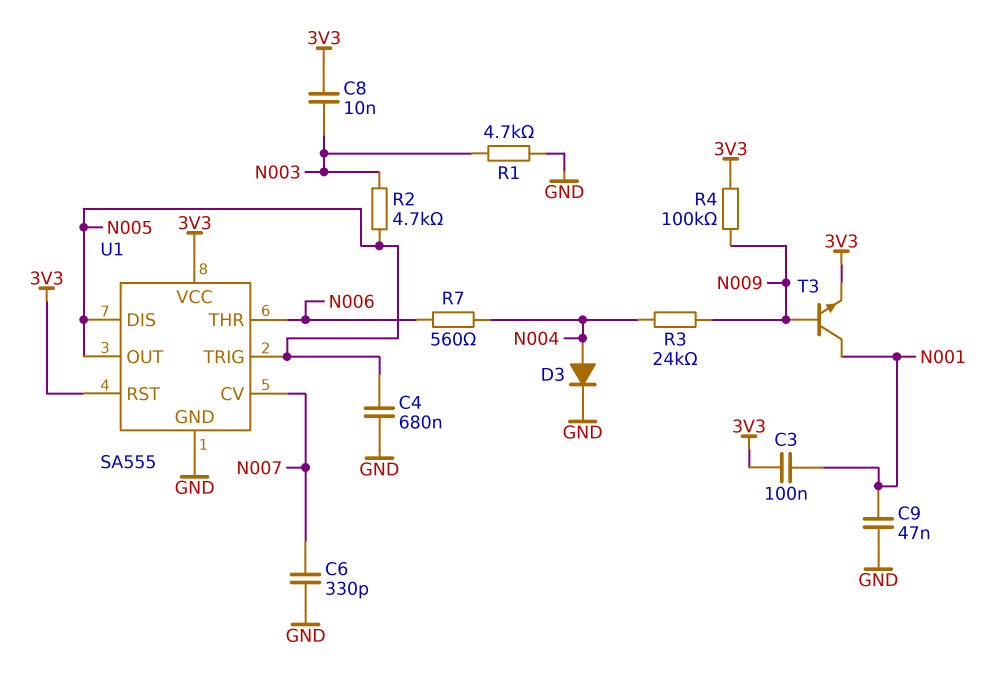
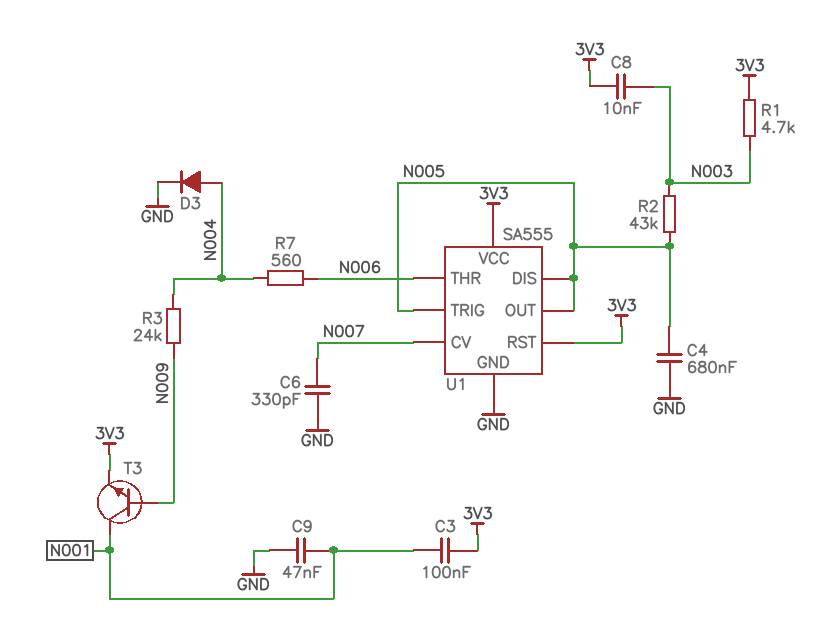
R1: 4.7k (GND, N003) -> 4.7k (3V3, N003)
R2: 4.7k (N003, N005) -> 43k (N003, N005)
R4: 100k (3V3, N009) -> none

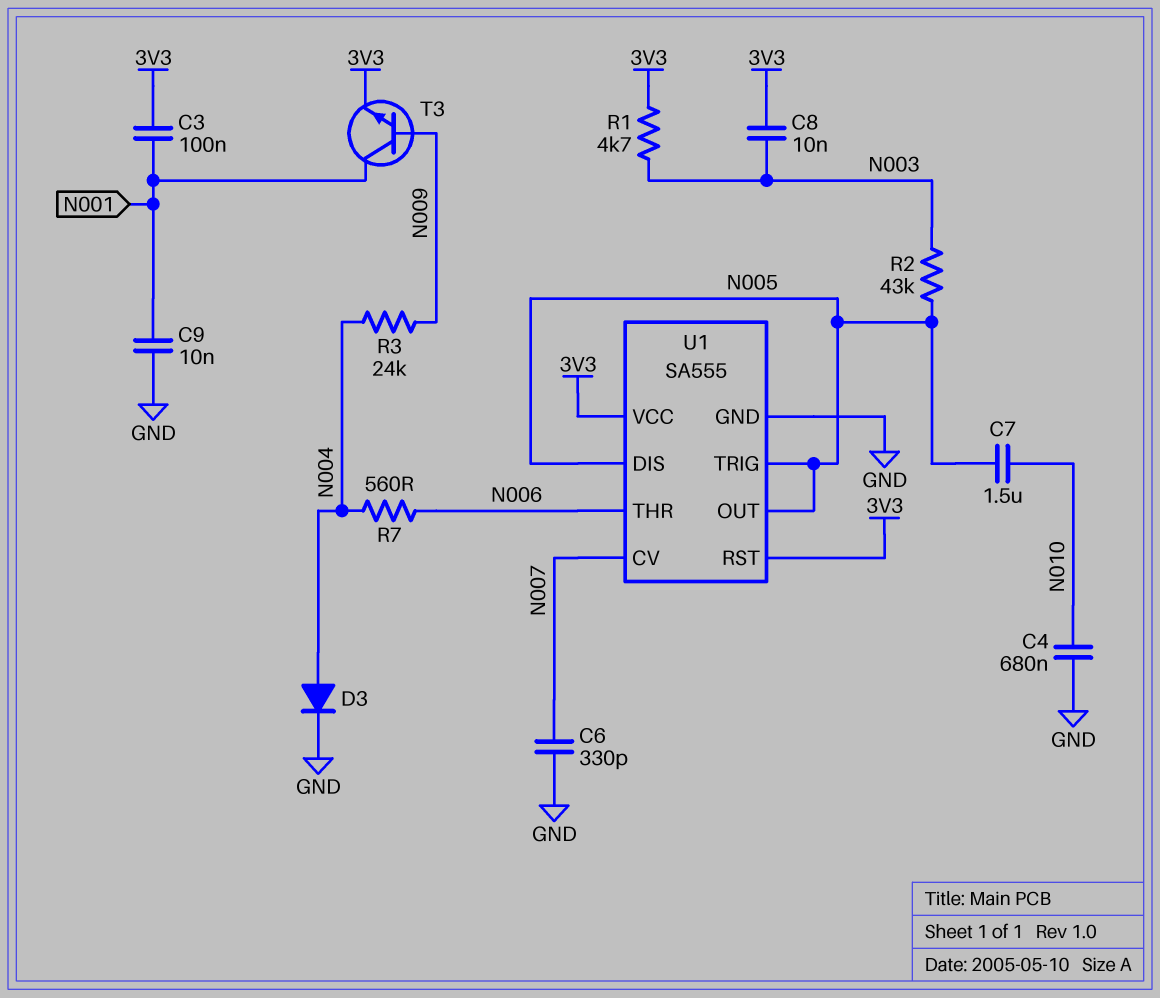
C4: 680nF (GND, N005) -> 680nF (GND, N010)
C7: none -> 1.5uF (N005, N010)
C9: 47nF (GND, N001) -> 10nF (GND, N001)

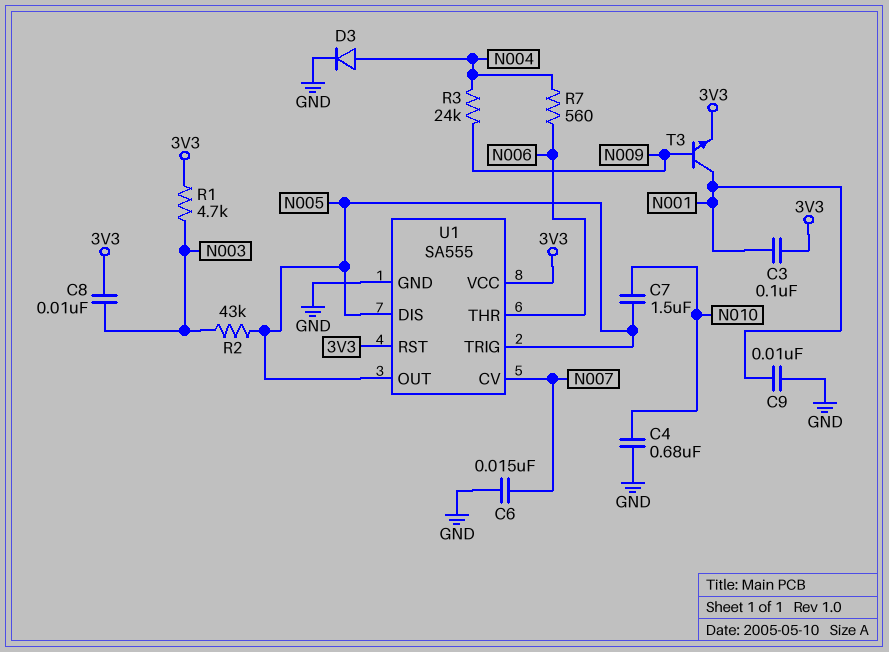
C6: 330pF (GND, N007) -> 15nF (GND, N007)

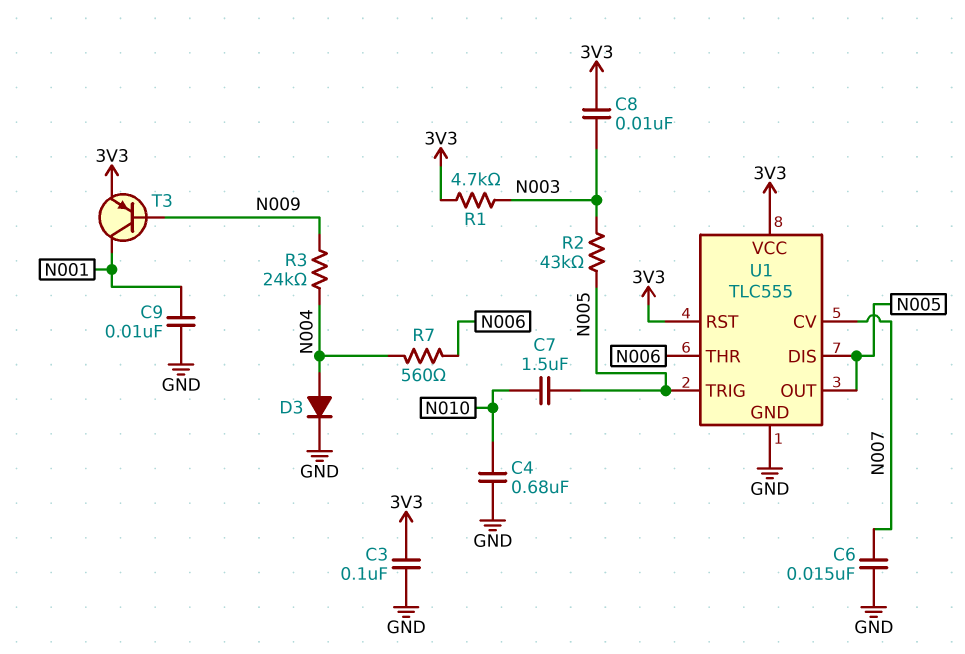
C3: 100nF (3V3, N001) -> 100nF (3V3, GND)
T3: NPN (B N009, C N001, E 3V3) -> PNP (B N009, C N001, E 3V3)
U1: SA555 -> TLC555

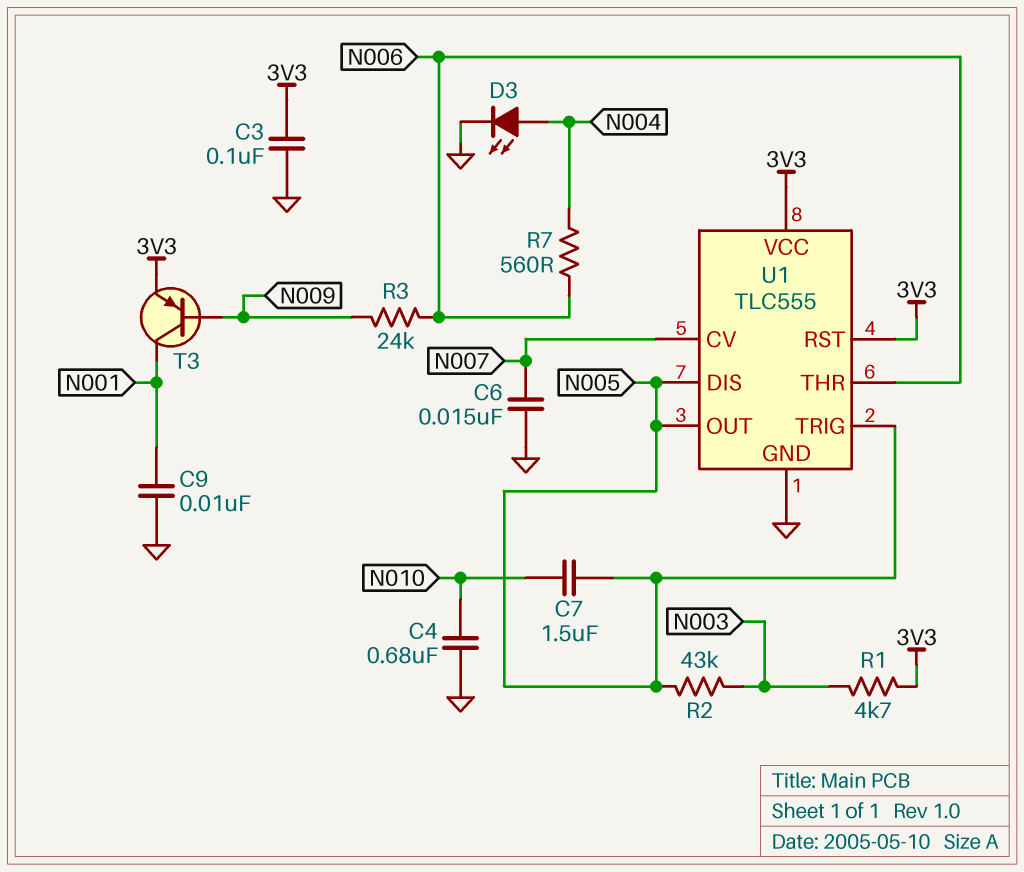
C8: 10nF (3V3, N003) -> none
D3: diode (A N004, K GND) -> LED (A N004, K GND)
R3: 24k (N004, N009) -> 24k (N006, N009)

